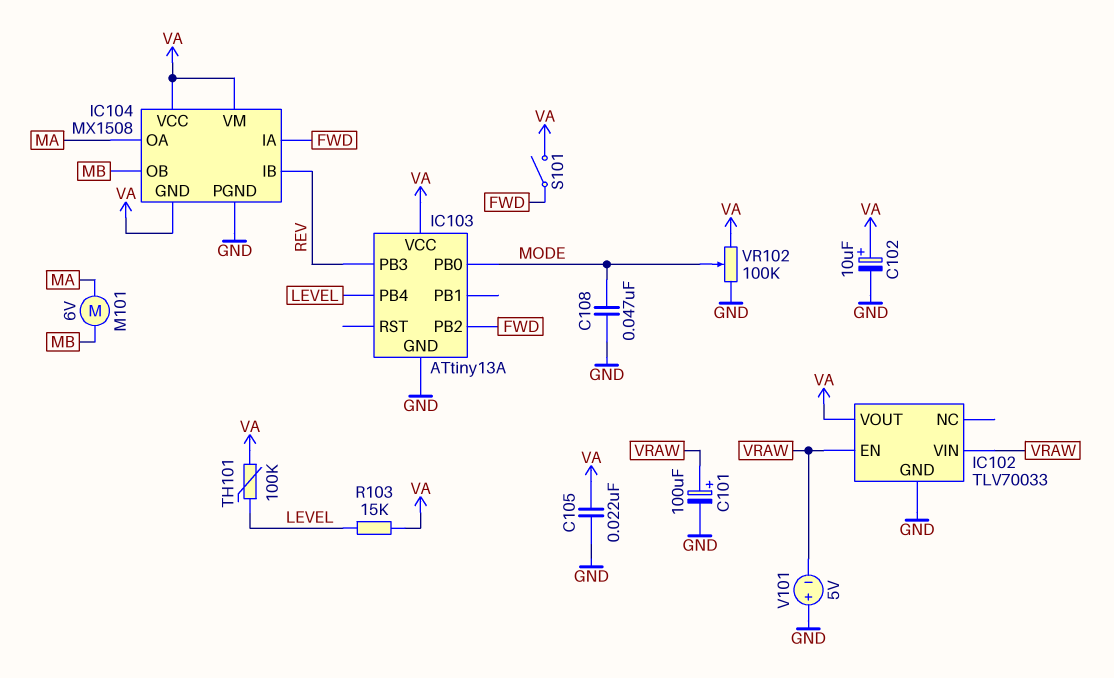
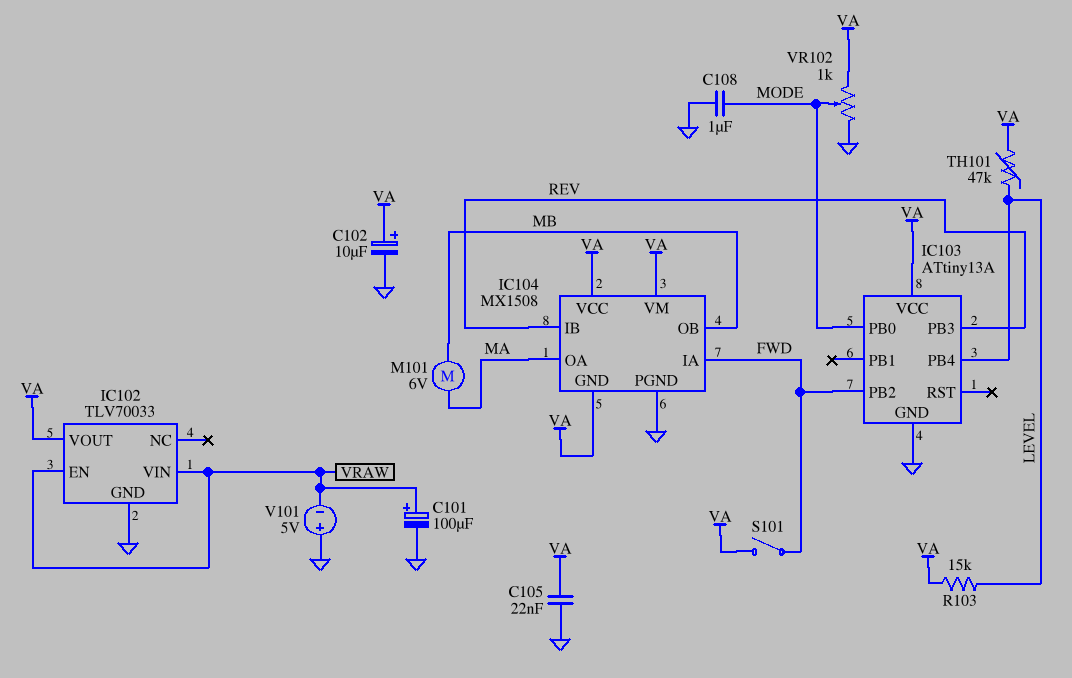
C108: 47nF (GND, MODE) -> 1uF (GND, MODE)
TH101: 100k (LEVEL, VA) -> 47k (LEVEL, VA)
VR102: 100k (GND, VA, wiper MODE) -> 1k (GND, VA, wiper MODE)

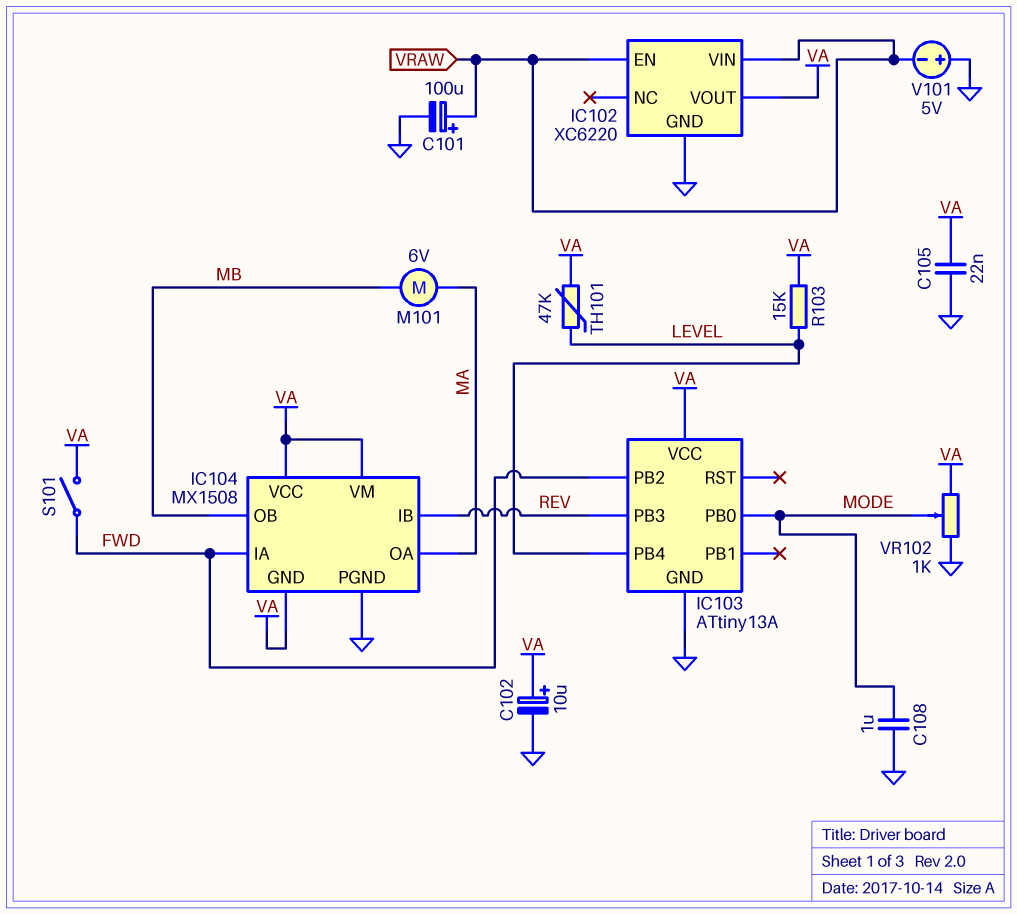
IC102: TLV70033 -> XC6220

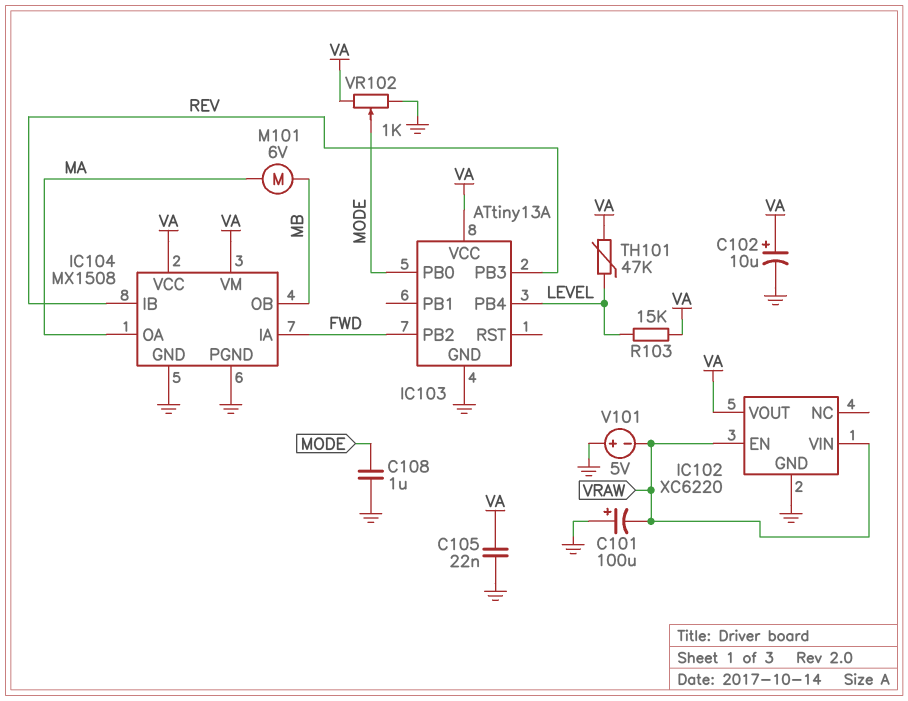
C101: 100uF (plus VRAW, minus GND) -> 100uF (plus GND, minus VRAW)
IC104 pin GND: VA -> GND
S101: switch (FWD, VA) -> none

